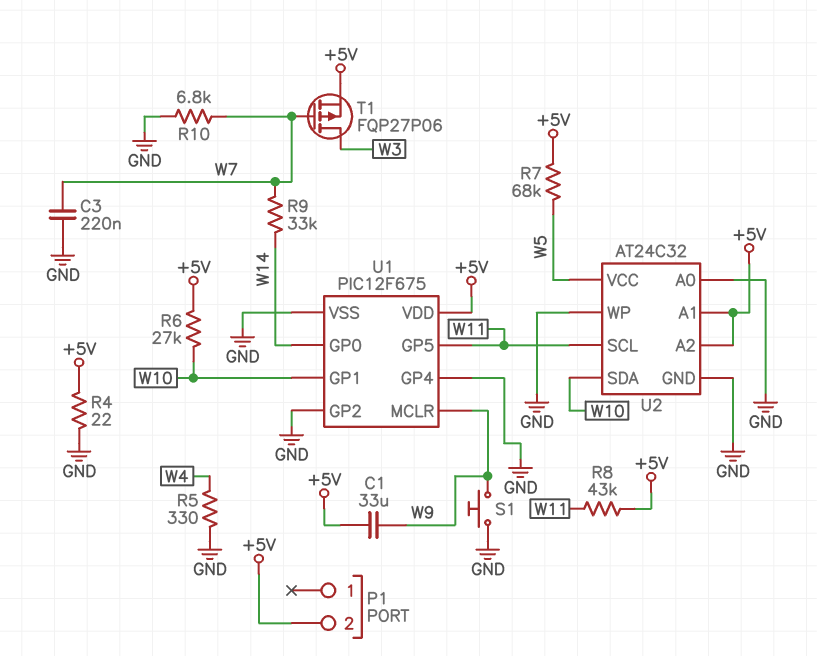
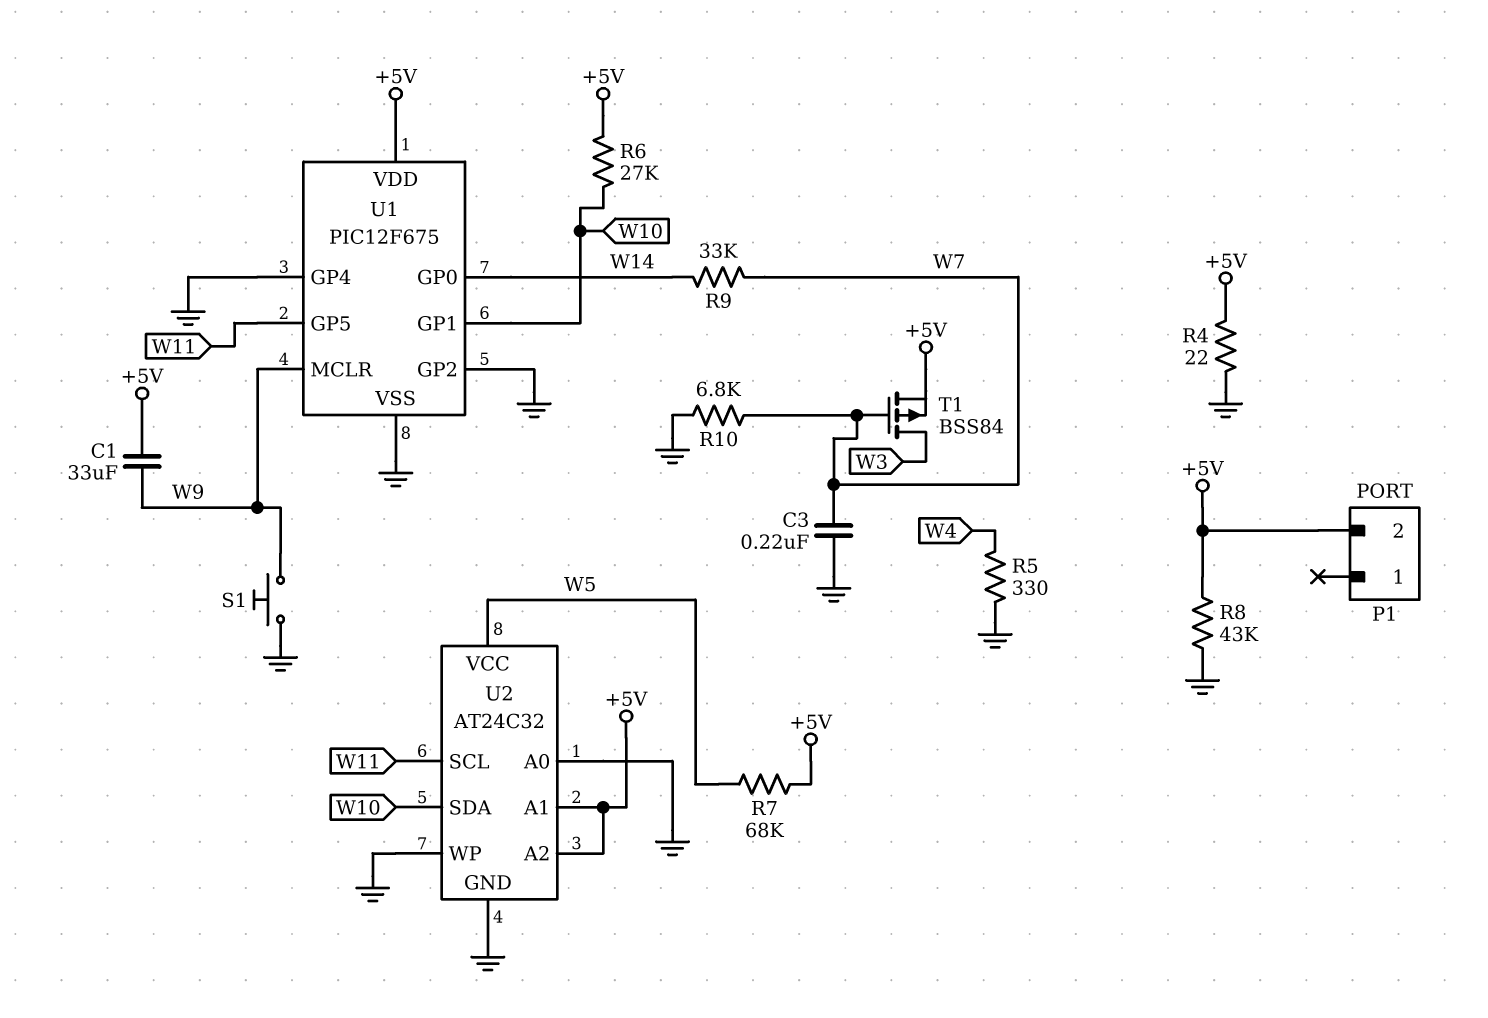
R8: 43k (+5V, W11) -> 43k (+5V, GND)
T1: PMOS FQP27P06 (G W7, D W3, S +5V) -> PMOS BSS84 (G W7, D W3, S +5V)

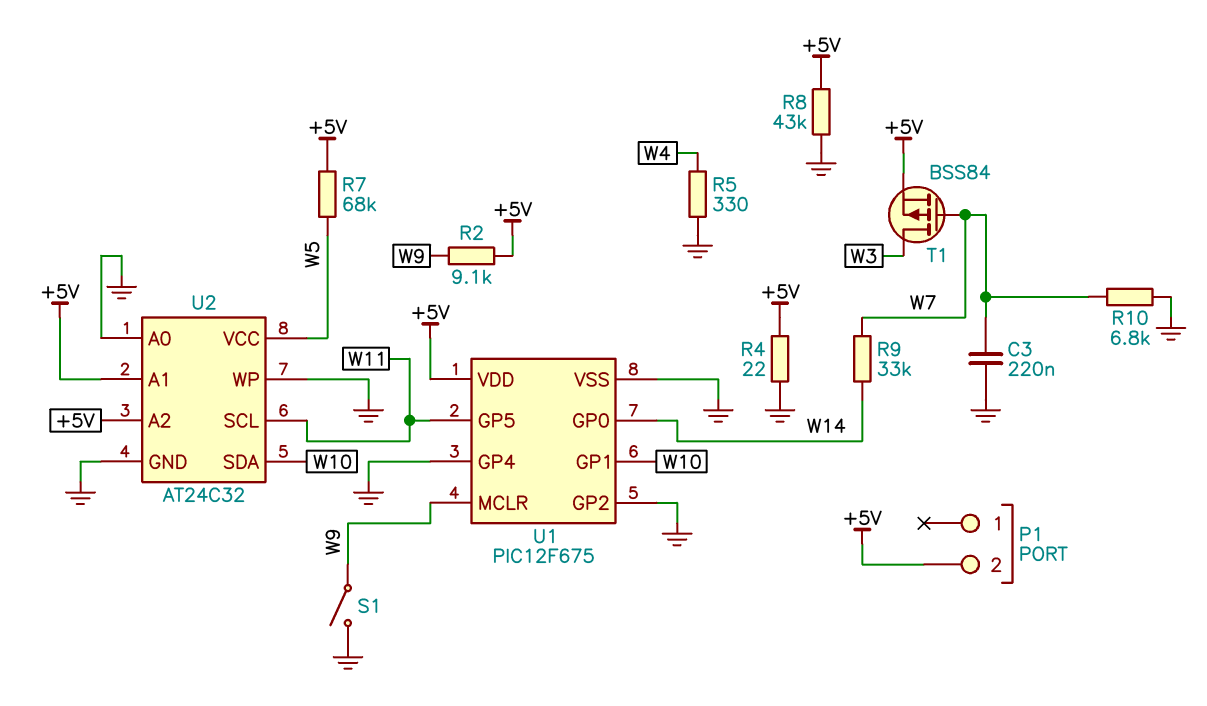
C1: 33uF (+5V, W9) -> none
R2: none -> 9.1k (+5V, W9)
R6: 27k (+5V, W10) -> none
S1: button (GND, W9) -> switch (GND, W9)

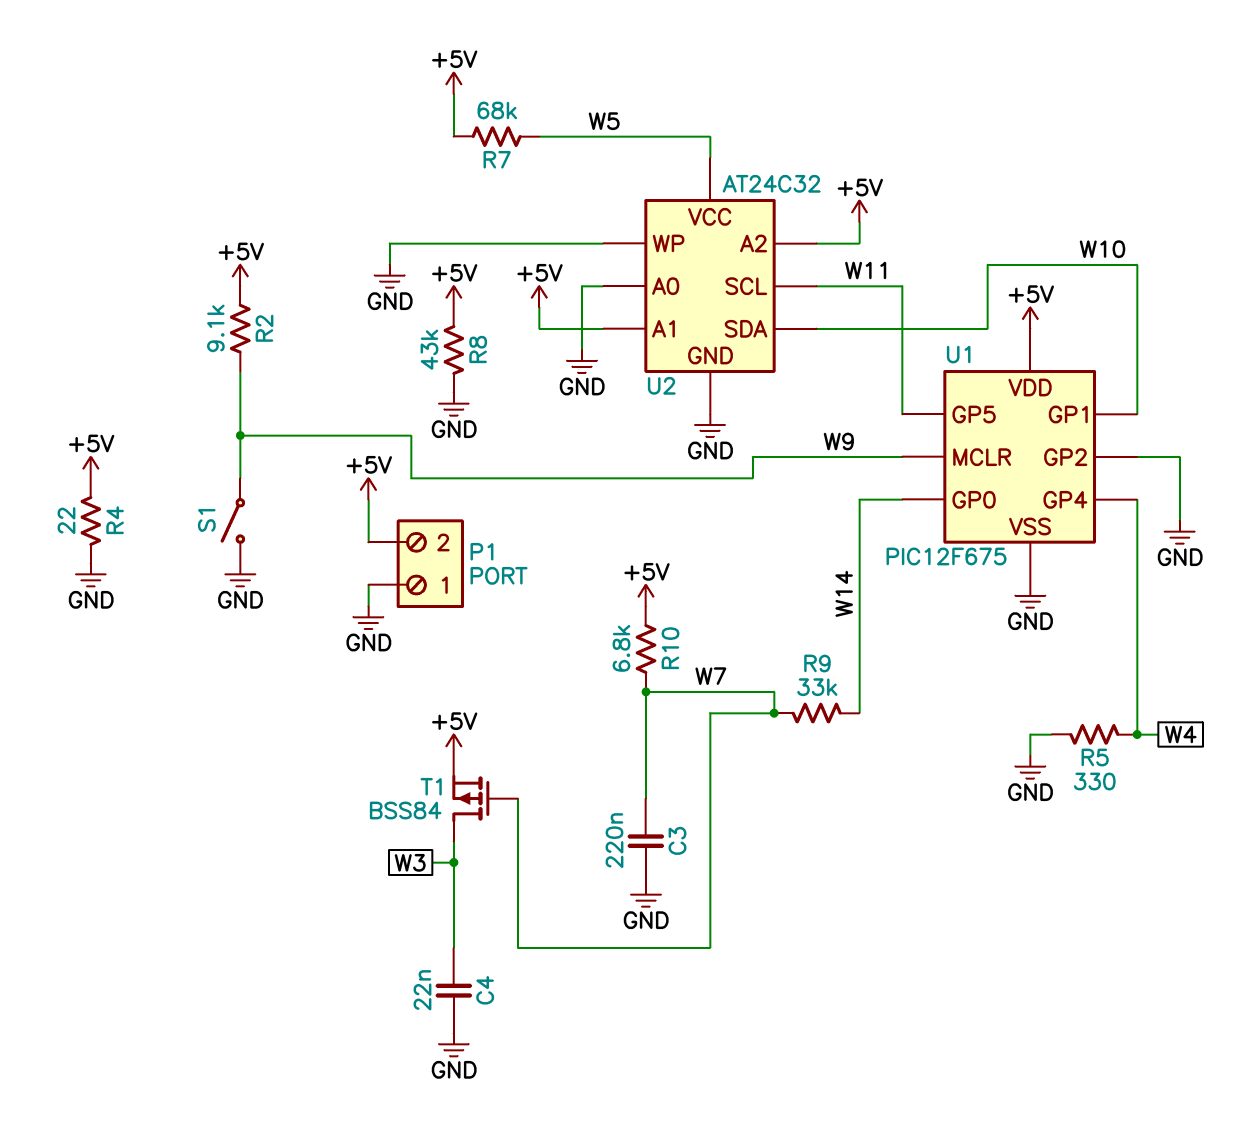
C4: none -> 22nF (GND, W3)
P1 pin 1: none -> GND
R10: 6.8k (GND, W7) -> 6.8k (+5V, W7)
U1 pin GP4: GND -> W4

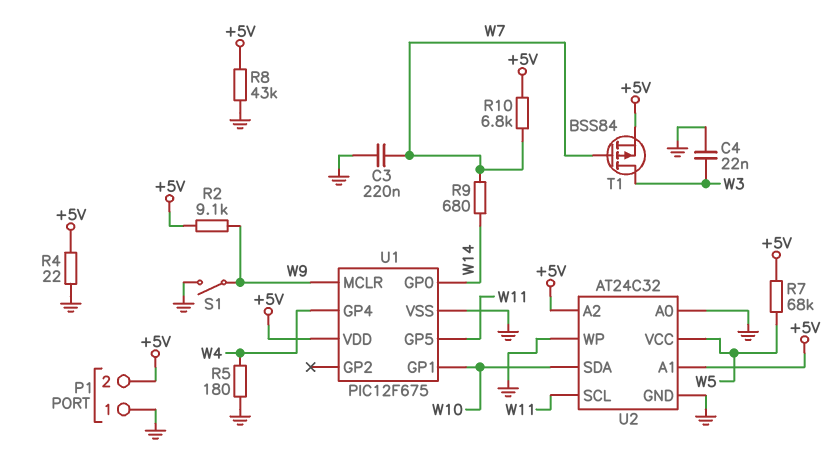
R5: 330 (GND, W4) -> 180 (GND, W4)
R9: 33k (W7, W14) -> 680 (W7, W14)
U1 pin GP2: GND -> none

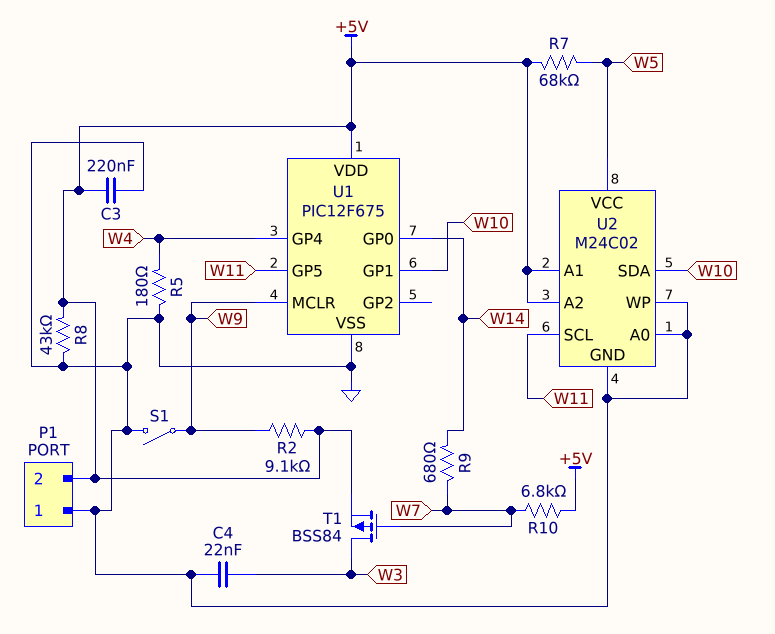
C3: 220nF (GND, W7) -> 220nF (+5V, GND)
R4: 22 (+5V, GND) -> none
U2: AT24C32 -> M24C02

